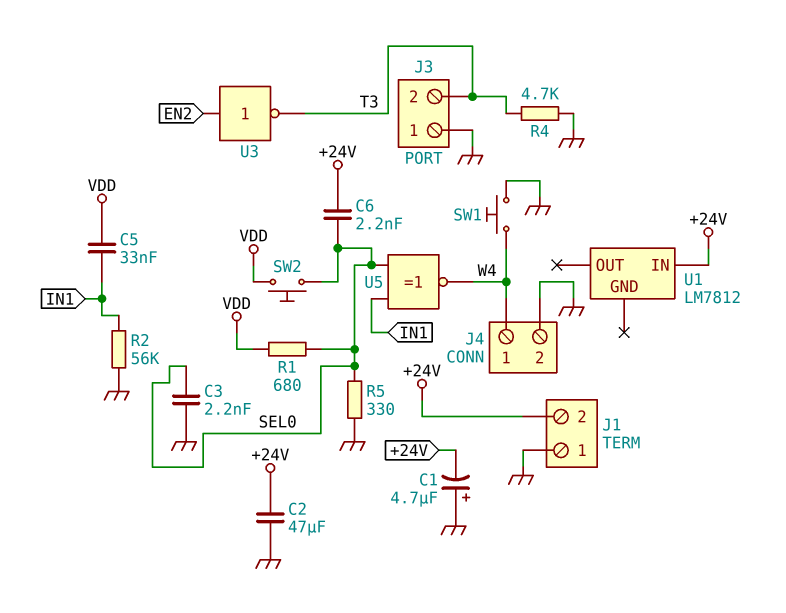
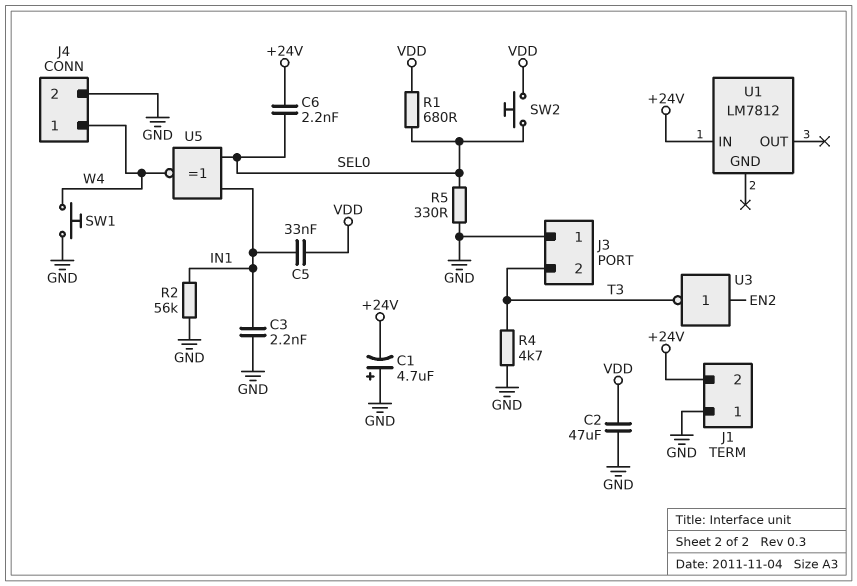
C2: 47uF (+24V, GND) -> 47uF (GND, VDD)
C3: 2.2nF (GND, SEL0) -> 2.2nF (GND, IN1)

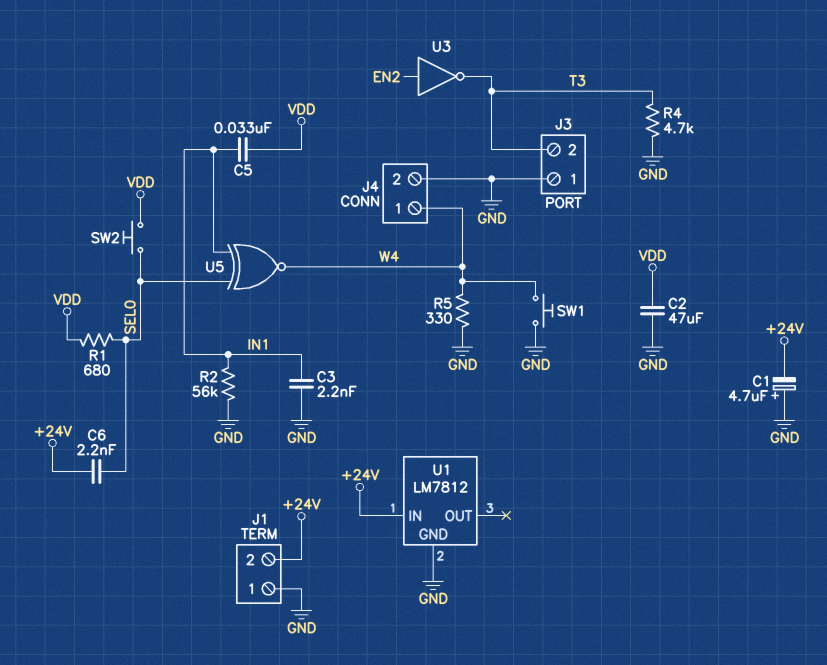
R5: 330 (GND, SEL0) -> 330 (GND, W4)
U1 pin GND: none -> GND

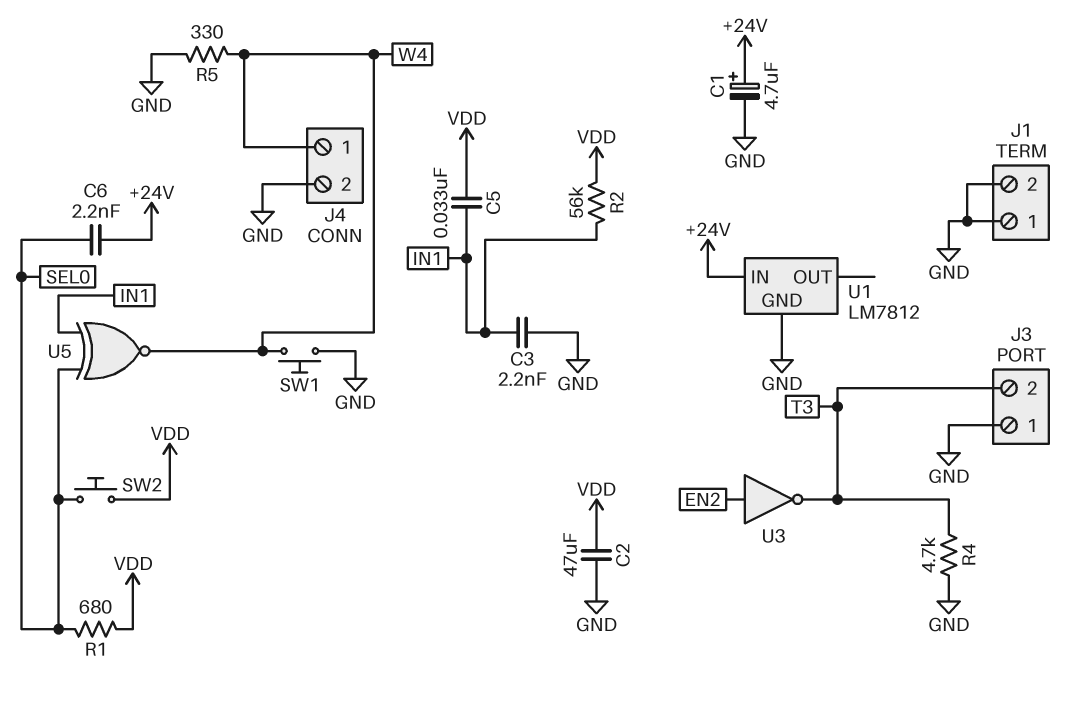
C1: 4.7uF (plus GND, minus +24V) -> 4.7uF (plus +24V, minus GND)
J1 pin 2: +24V -> GND
R2: 56k (GND, IN1) -> 56k (IN1, VDD)

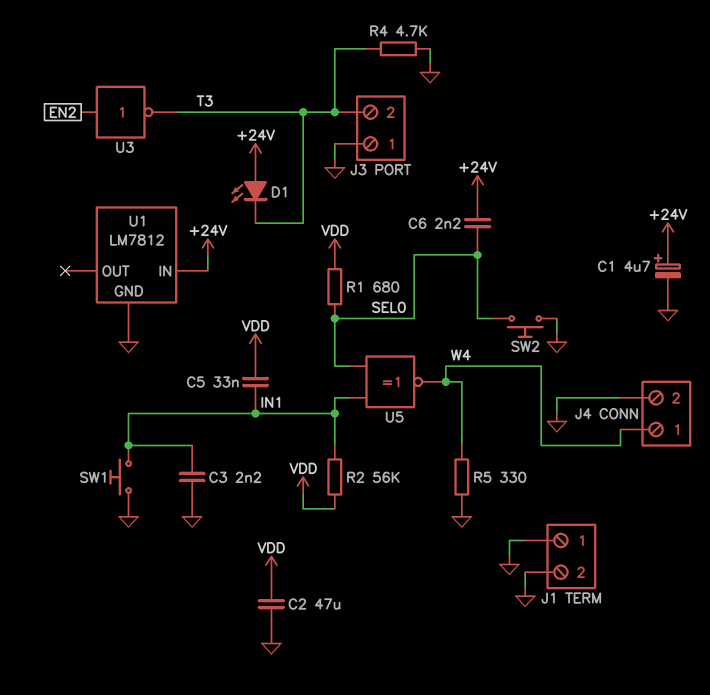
D1: none -> LED (A +24V, K T3)
SW1: button (GND, W4) -> button (GND, IN1)
SW2: button (SEL0, VDD) -> button (GND, SEL0)

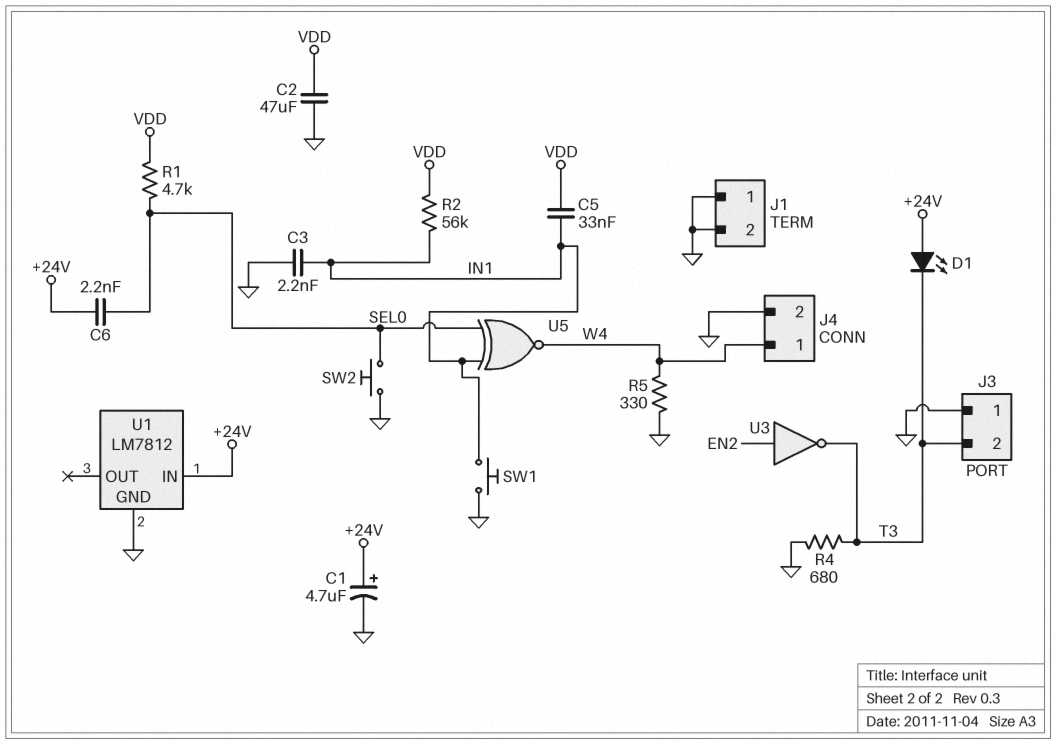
R1: 680 (SEL0, VDD) -> 4.7k (SEL0, VDD)
R4: 4.7k (GND, T3) -> 680 (GND, T3)

